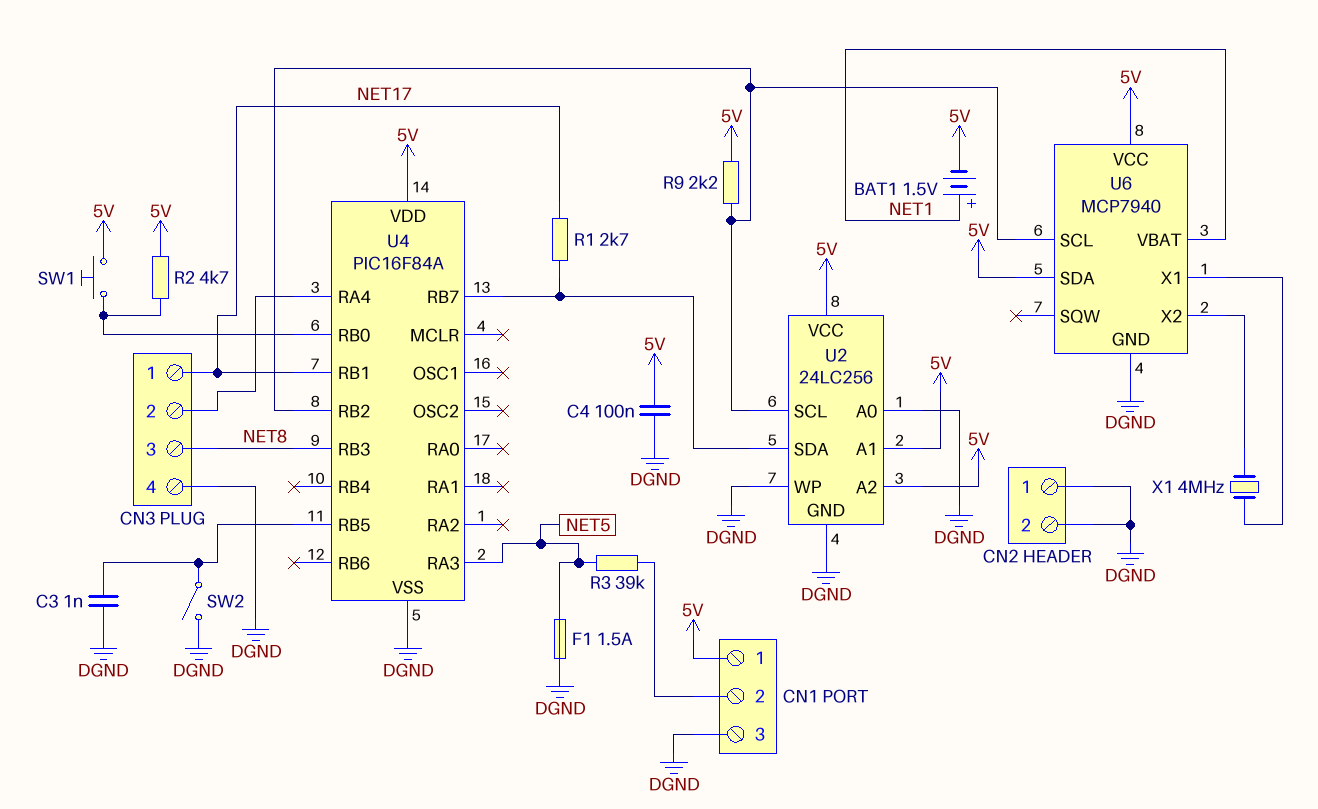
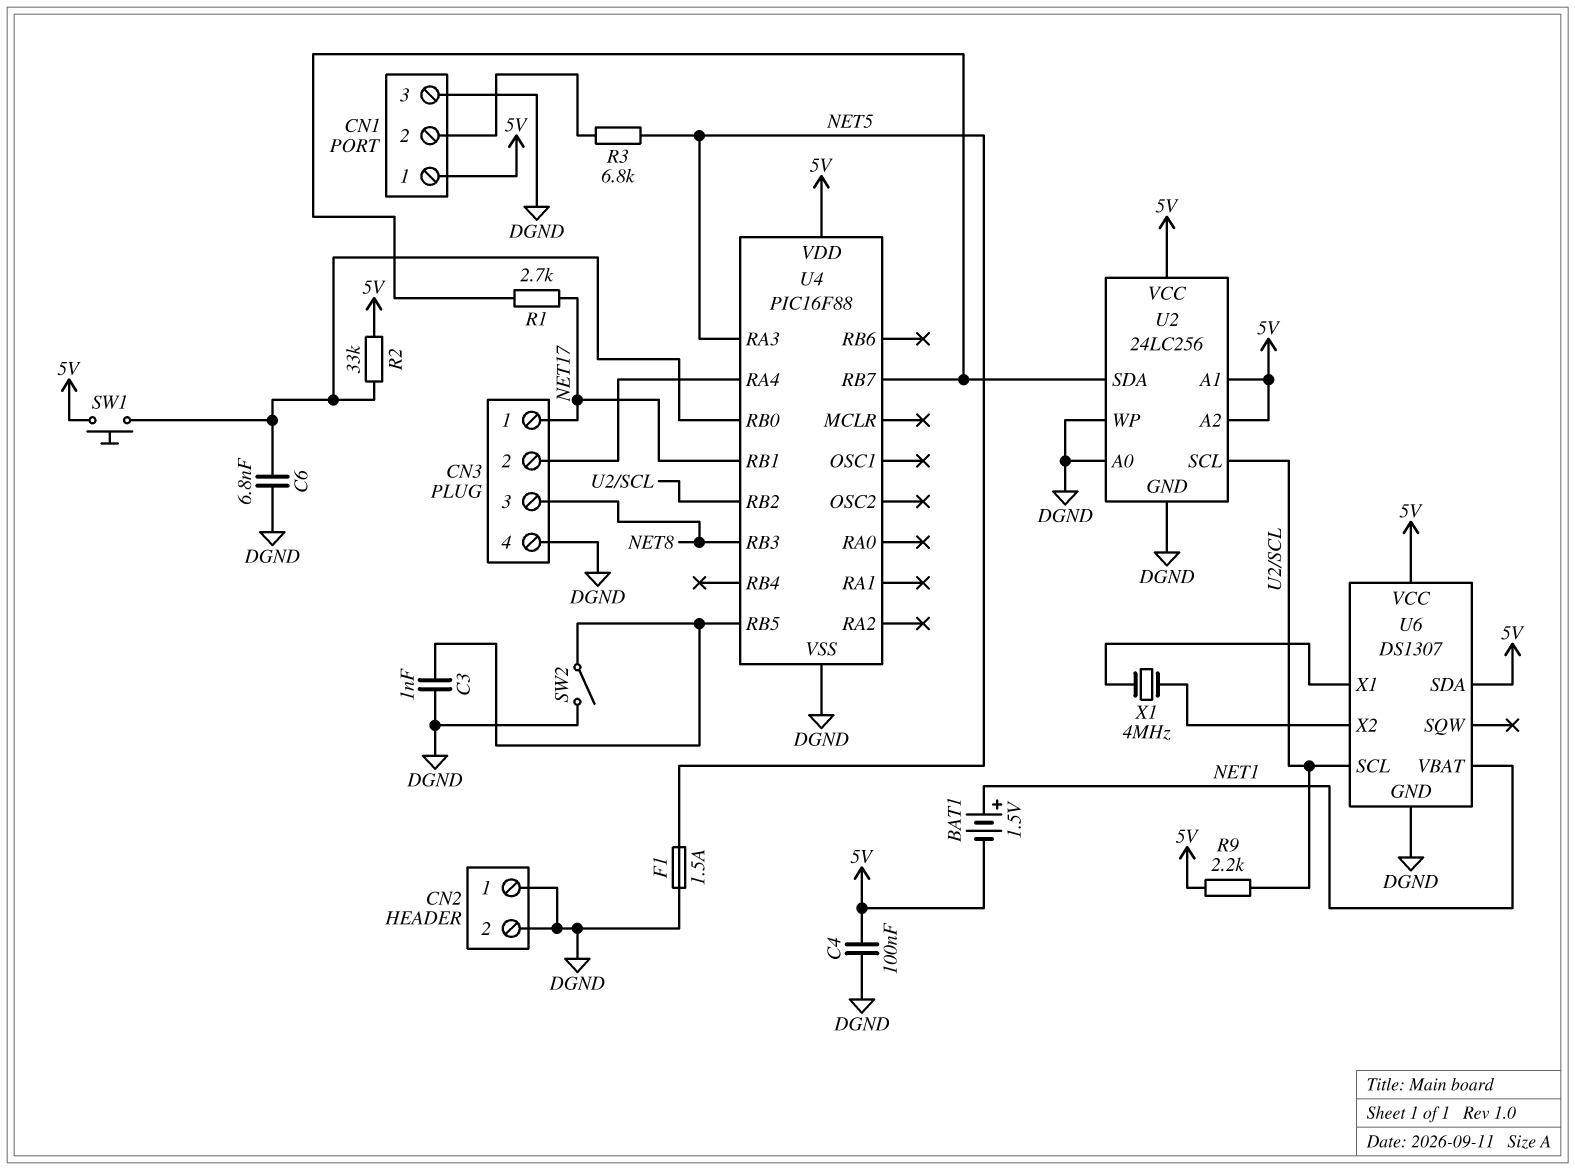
C6: none -> 6.8nF (DGND, U4/RB0)
R2: 4.7k (5V, U4/RB0) -> 33k (5V, U4/RB0)
R3: 39k (CN1/2, NET5) -> 6.8k (CN1/2, NET5)
U4: PIC16F84A -> PIC16F88
U6: MCP7940 -> DS1307

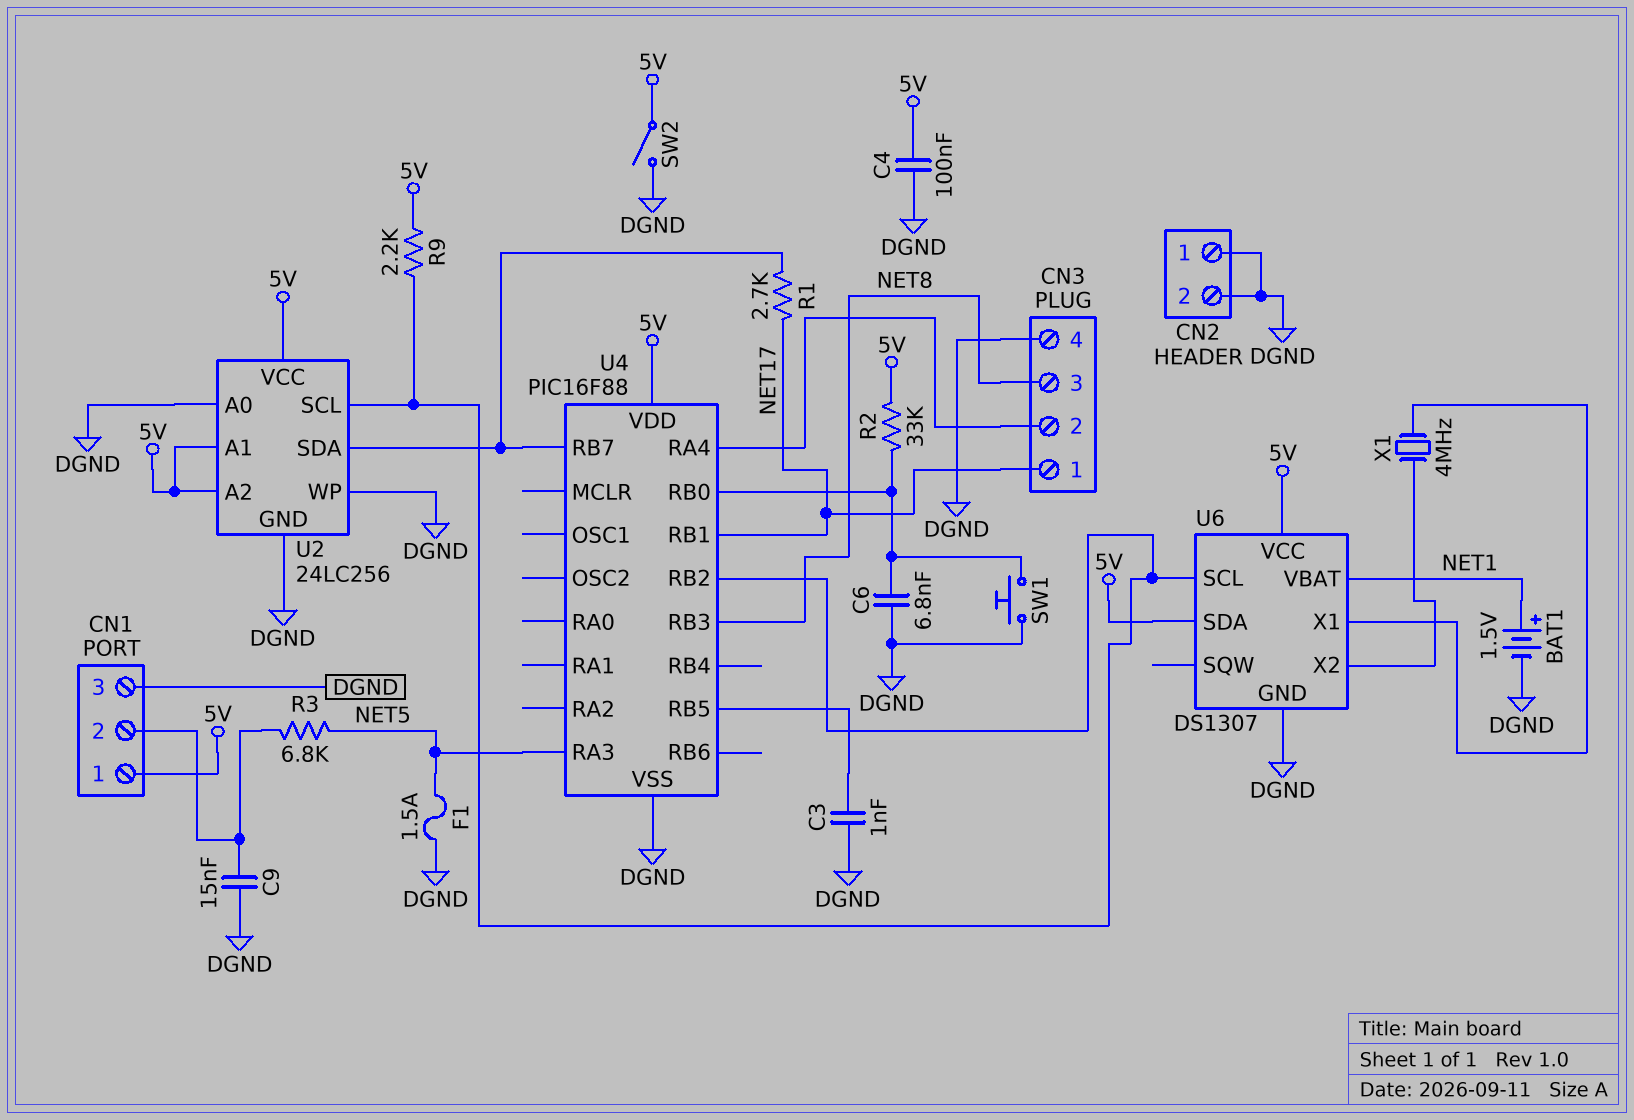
BAT1: 1.5V (plus NET1, minus 5V) -> 1.5V (plus NET1, minus DGND)
C9: none -> 15nF (CN1/2, DGND)
SW1: button (5V, U4/RB0) -> button (DGND, U4/RB0)
SW2: switch (DGND, U4/RB5) -> switch (5V, DGND)

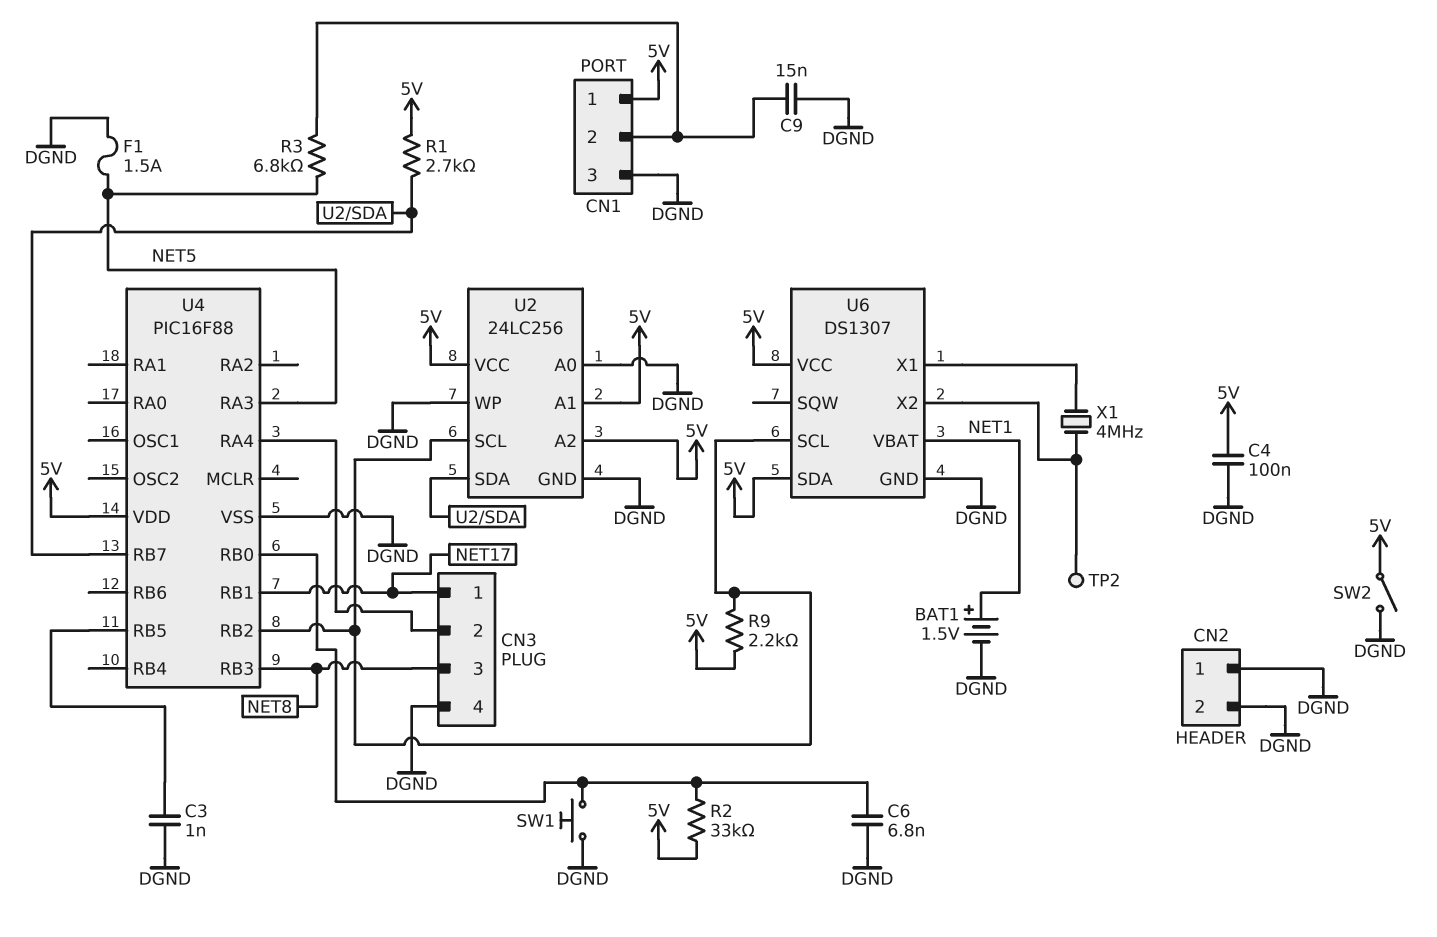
R1: 2.7k (NET17, U2/SDA) -> 2.7k (5V, U2/SDA)
TP2: none -> test point (U6/X2)

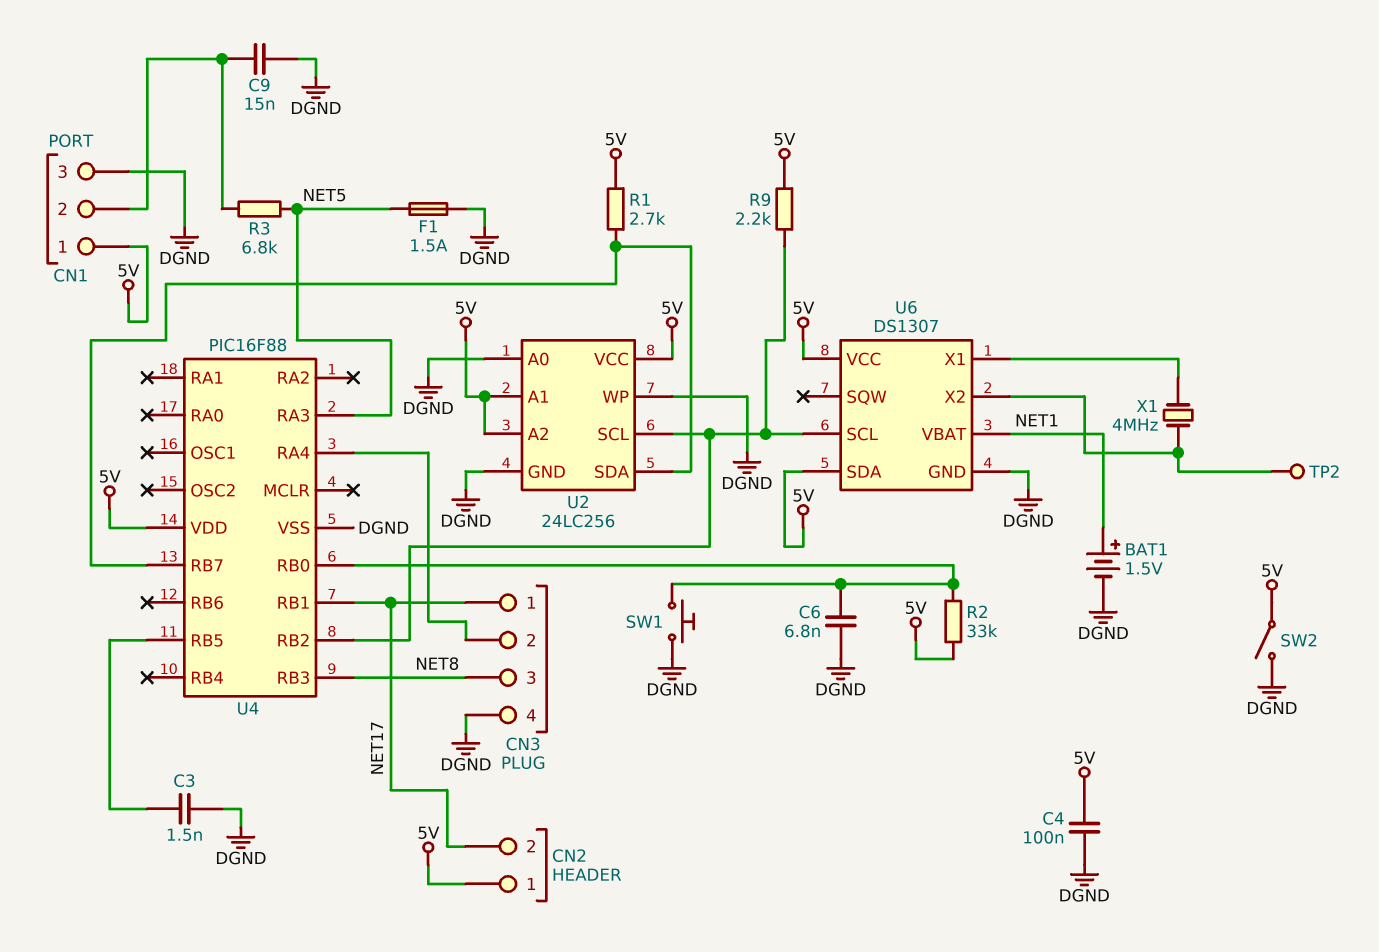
C3: 1nF (DGND, U4/RB5) -> 1.5nF (DGND, U4/RB5)
CN2 pin 1: DGND -> 5V
CN2 pin 2: DGND -> NET17

